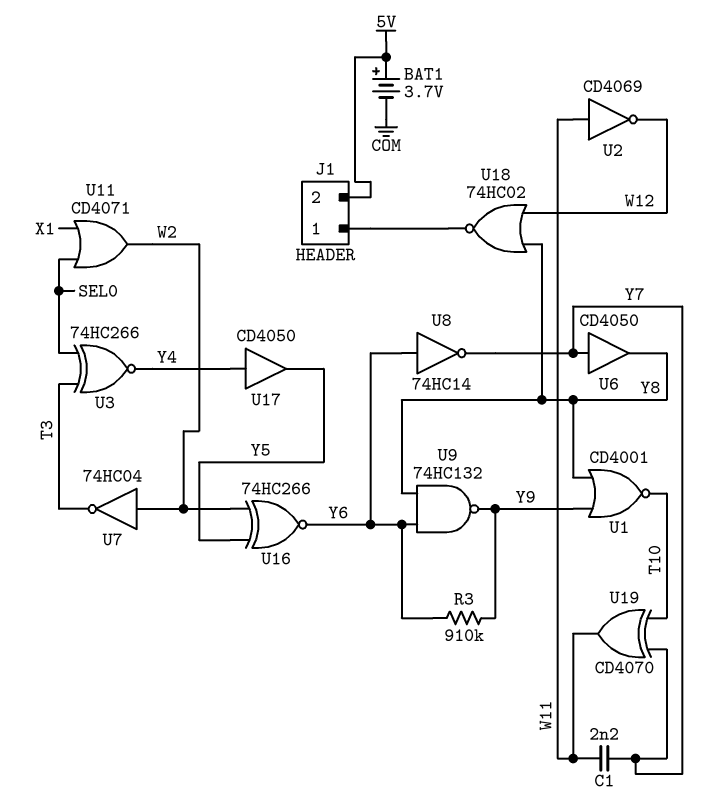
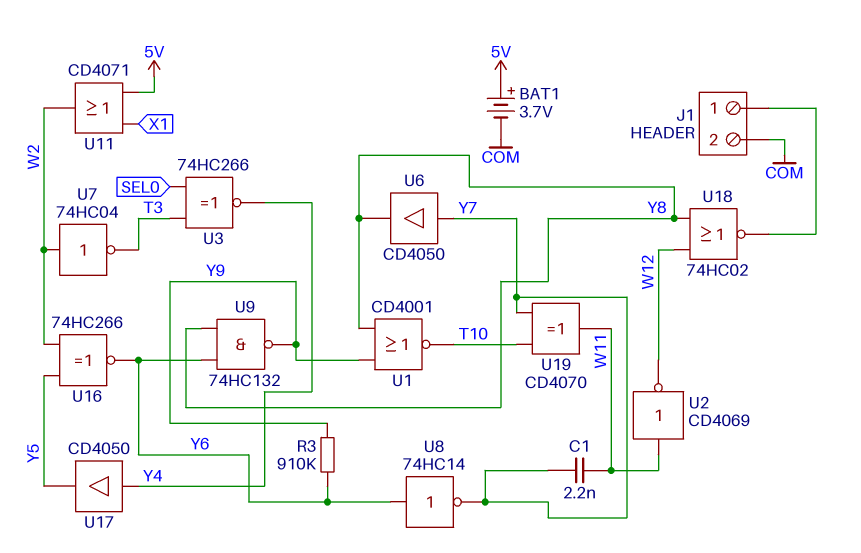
J1 pin 2: 5V -> COM
U11: OR CD4071 (in SEL0, in X1, out W2) -> OR CD4071 (in 5V, in X1, out W2)

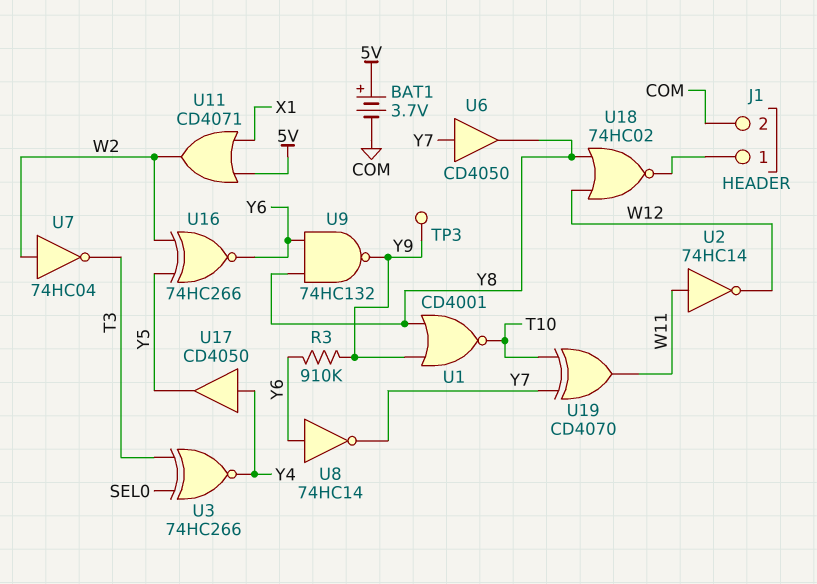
C1: 2.2nF (W11, Y7) -> none
TP3: none -> test point (Y9)
U2: NOT CD4069 (in W11, out W12) -> NOT 74HC14 (in W11, out W12)

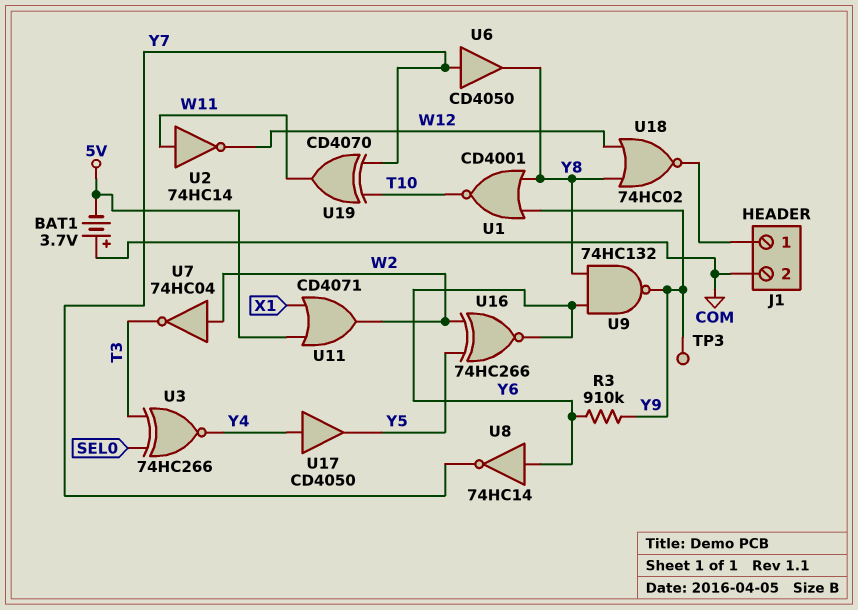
BAT1: 3.7V (plus 5V, minus COM) -> 3.7V (plus COM, minus 5V)

